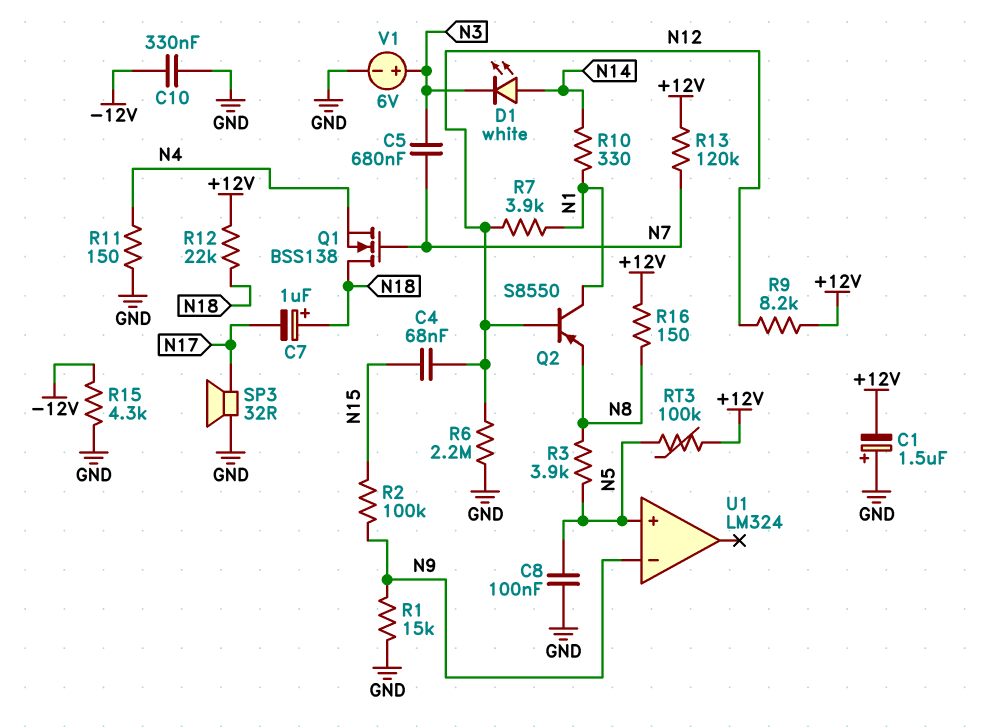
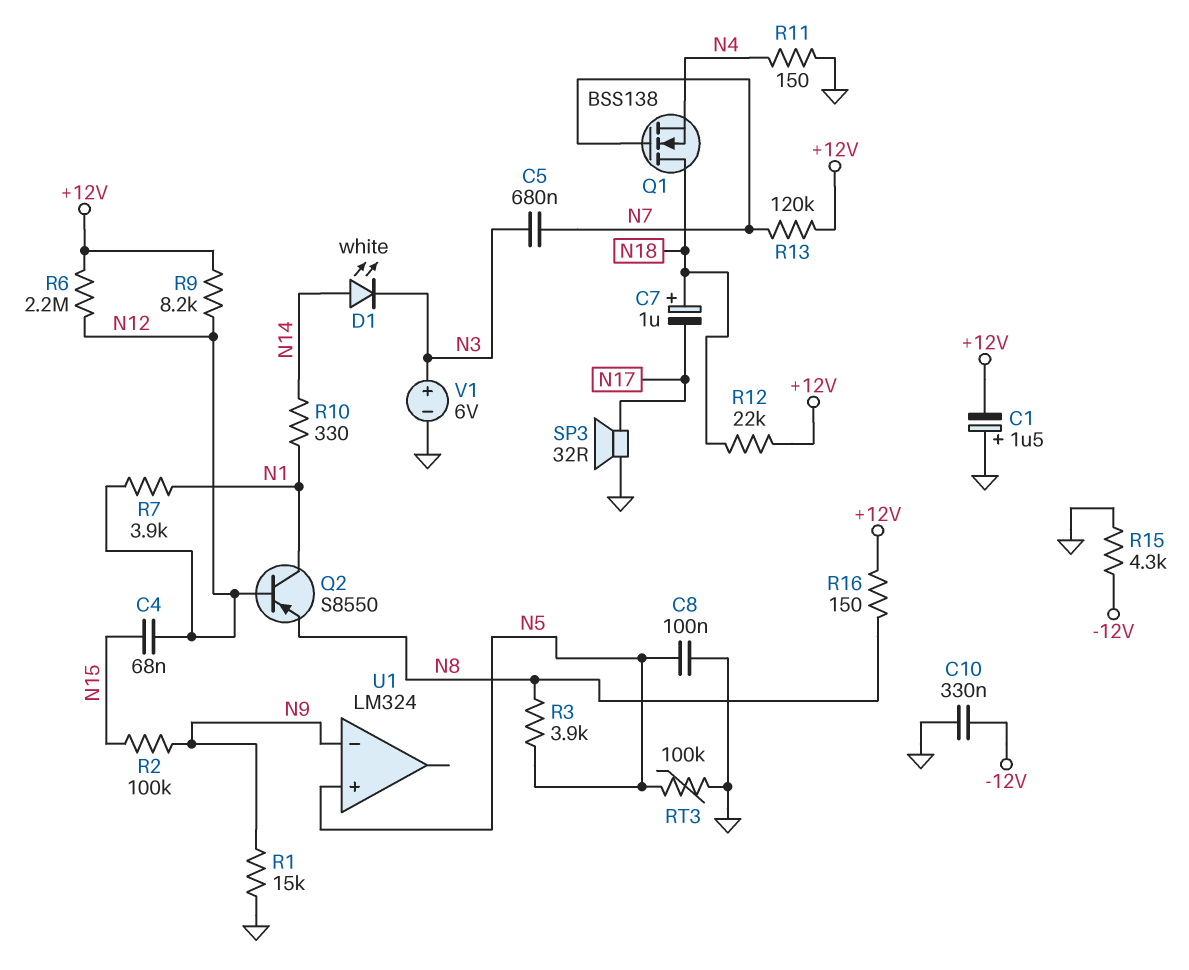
R6: 2.2M (GND, N12) -> 2.2M (+12V, N12)
RT3: 100k (+12V, N5) -> 100k (GND, N5)

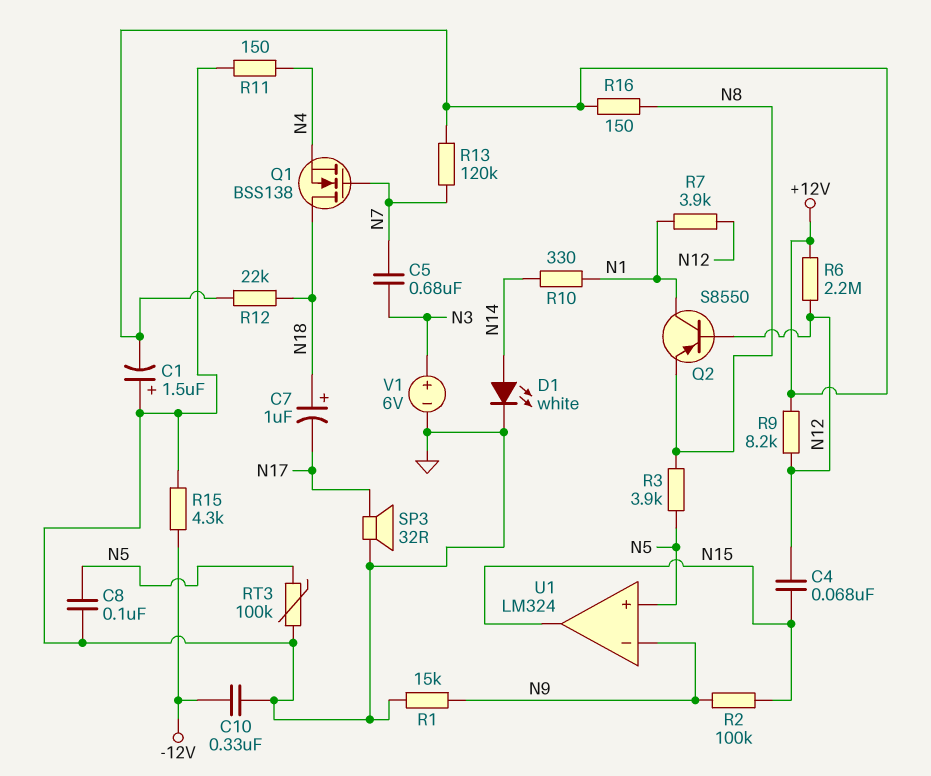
D1: LED white (A N14, K N3) -> LED white (A N14, K GND)
U1 pin out: none -> N15

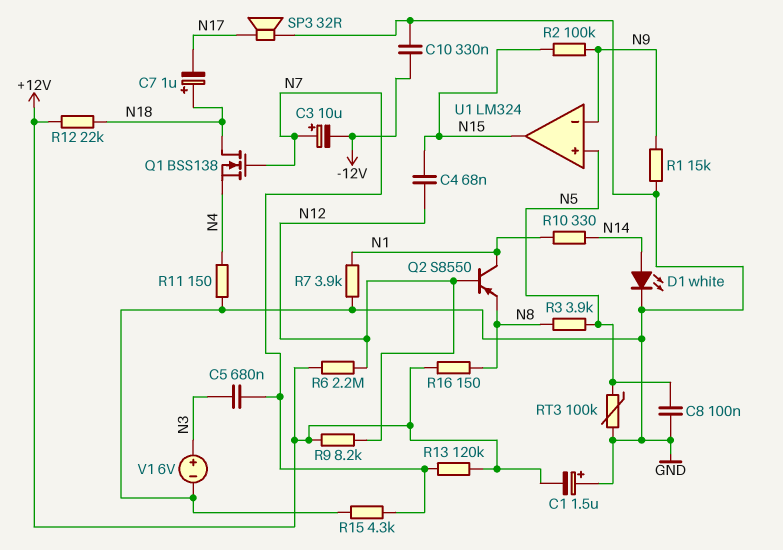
C3: none -> 10uF (plus N7, minus -12V)
R7: 3.9k (N1, N12) -> 3.9k (GND, N1)
R15: 4.3k (-12V, GND) -> 4.3k (GND, N7)

